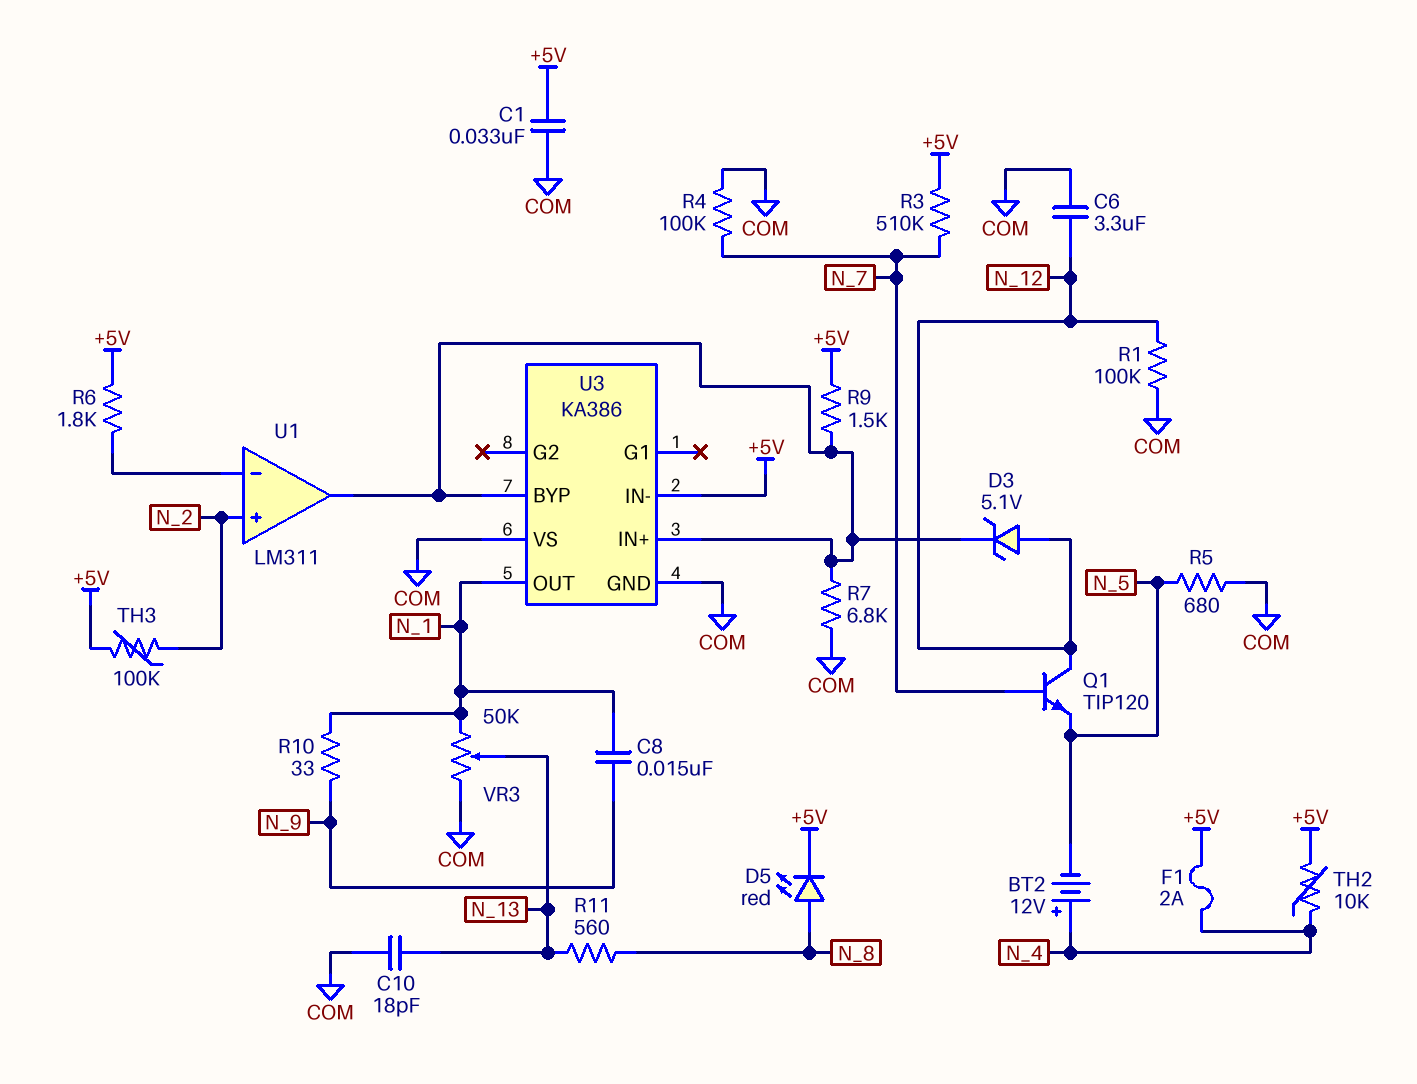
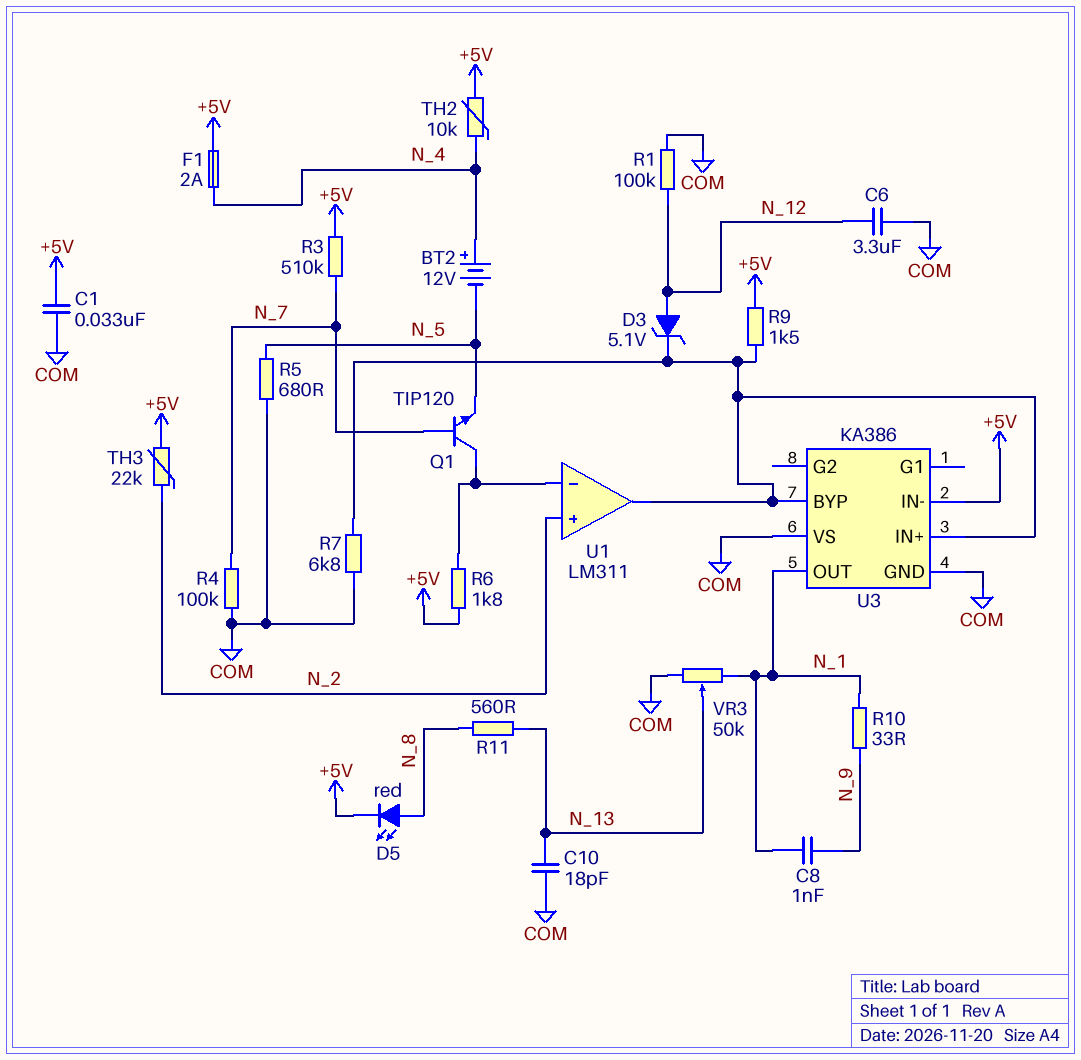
C8: 15nF (N_1, N_9) -> 1nF (N_1, N_9)
Q1: NPN TIP120 (B N_7, C N_12, E N_5) -> NPN TIP120 (B N_7, C U1/in-, E N_5)
TH3: 100k (+5V, N_2) -> 22k (+5V, N_2)

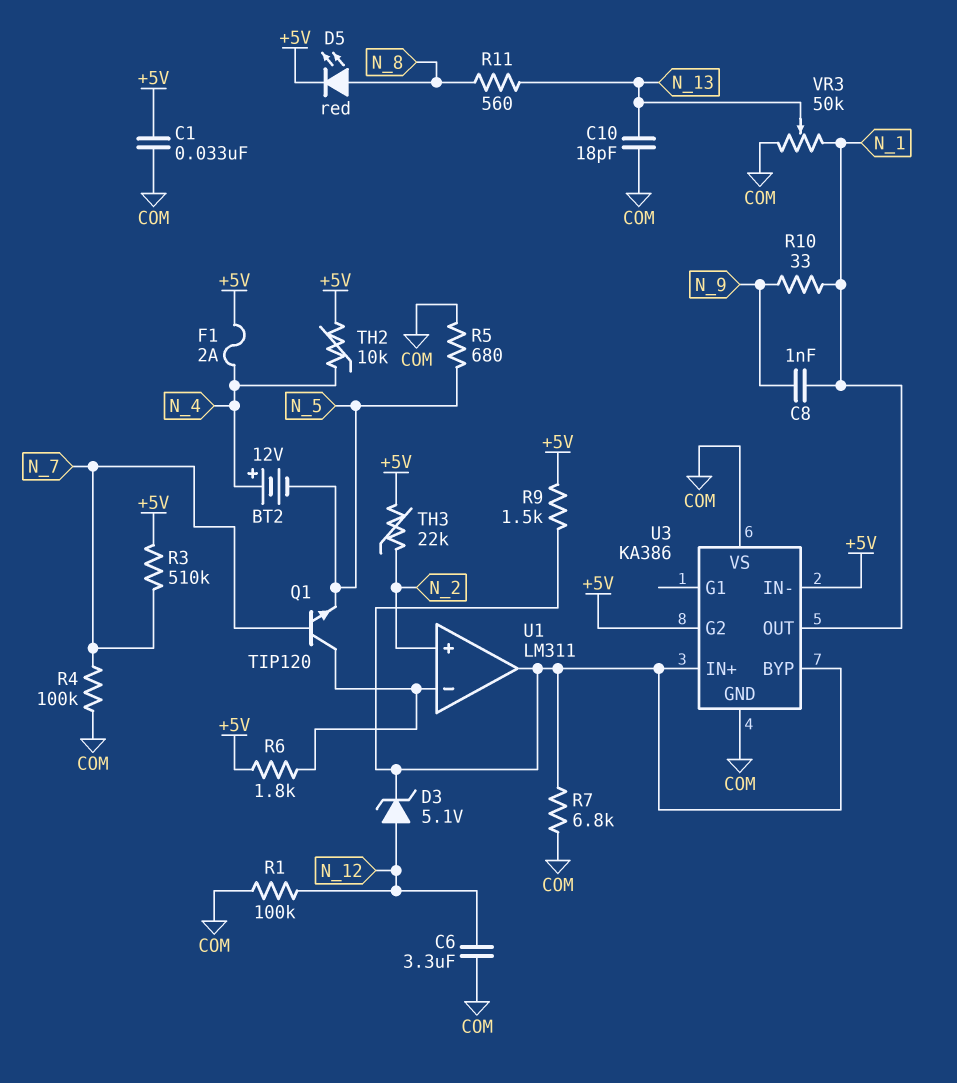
U3 pin G2: none -> +5V

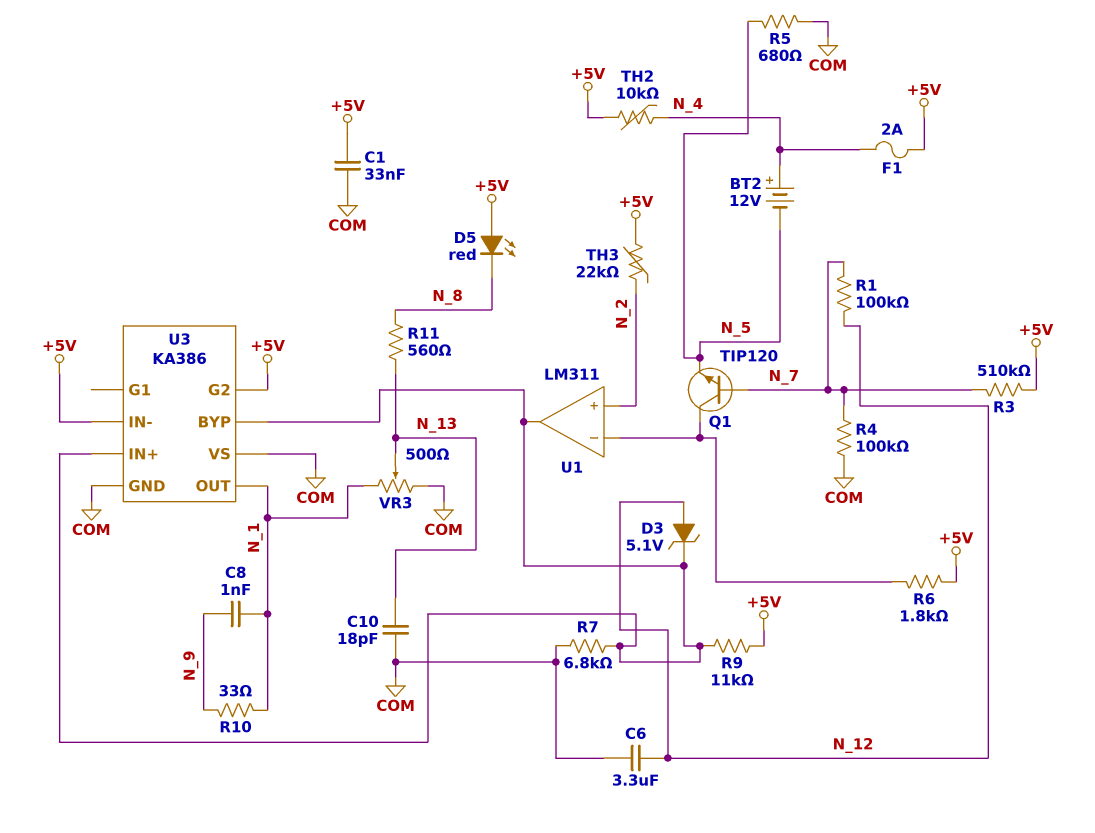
D5: LED red (A N_8, K +5V) -> LED red (A +5V, K N_8)
R1: 100k (COM, N_12) -> 100k (N_7, N_12)
R9: 1.5k (+5V, U1/out) -> 11k (+5V, U1/out)
VR3: 50k (COM, N_1, wiper N_13) -> 500 (COM, N_1, wiper N_13)

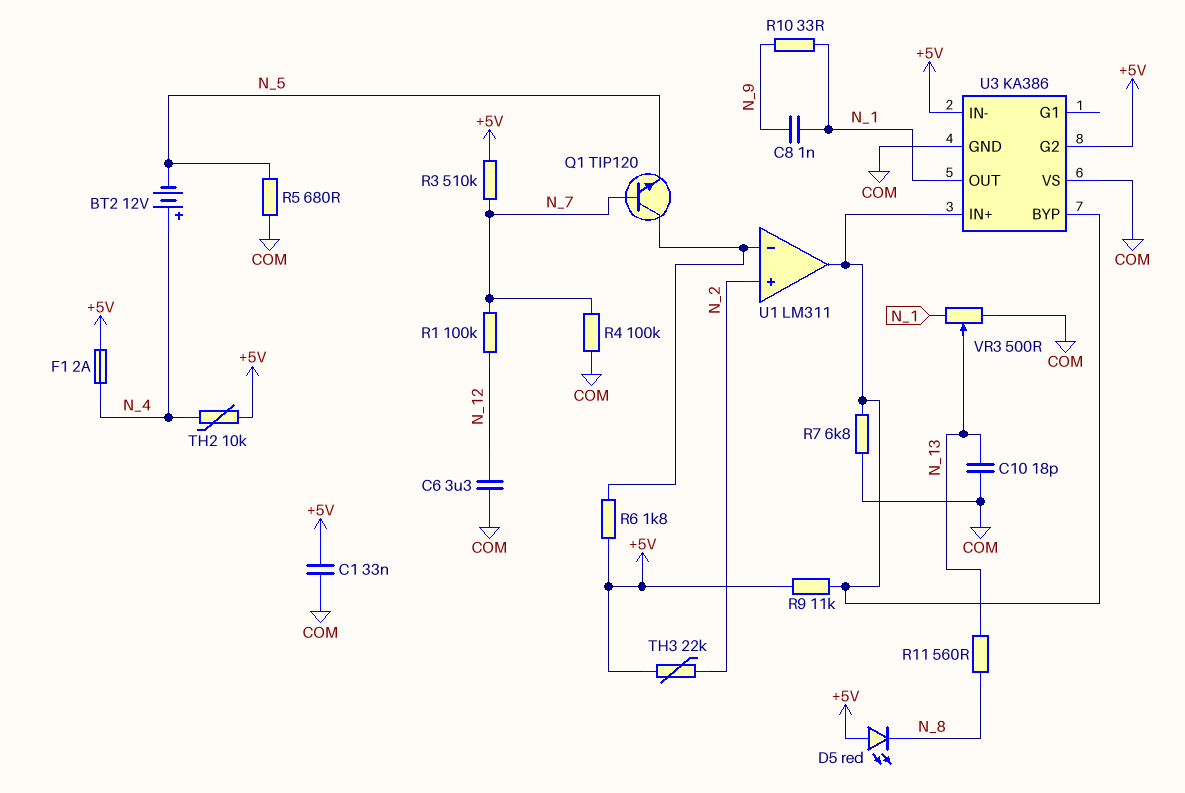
D3: zener 5.1V (A N_12, K U1/out) -> none

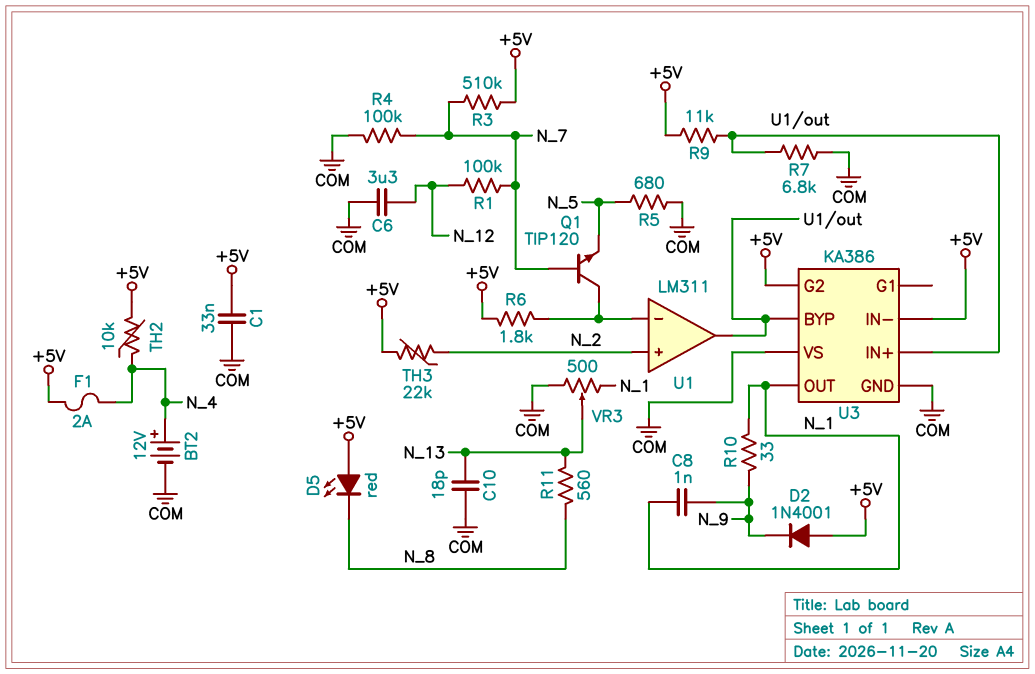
BT2: 12V (plus N_4, minus N_5) -> 12V (plus N_4, minus COM)
D2: none -> diode 1N4001 (A +5V, K N_9)

